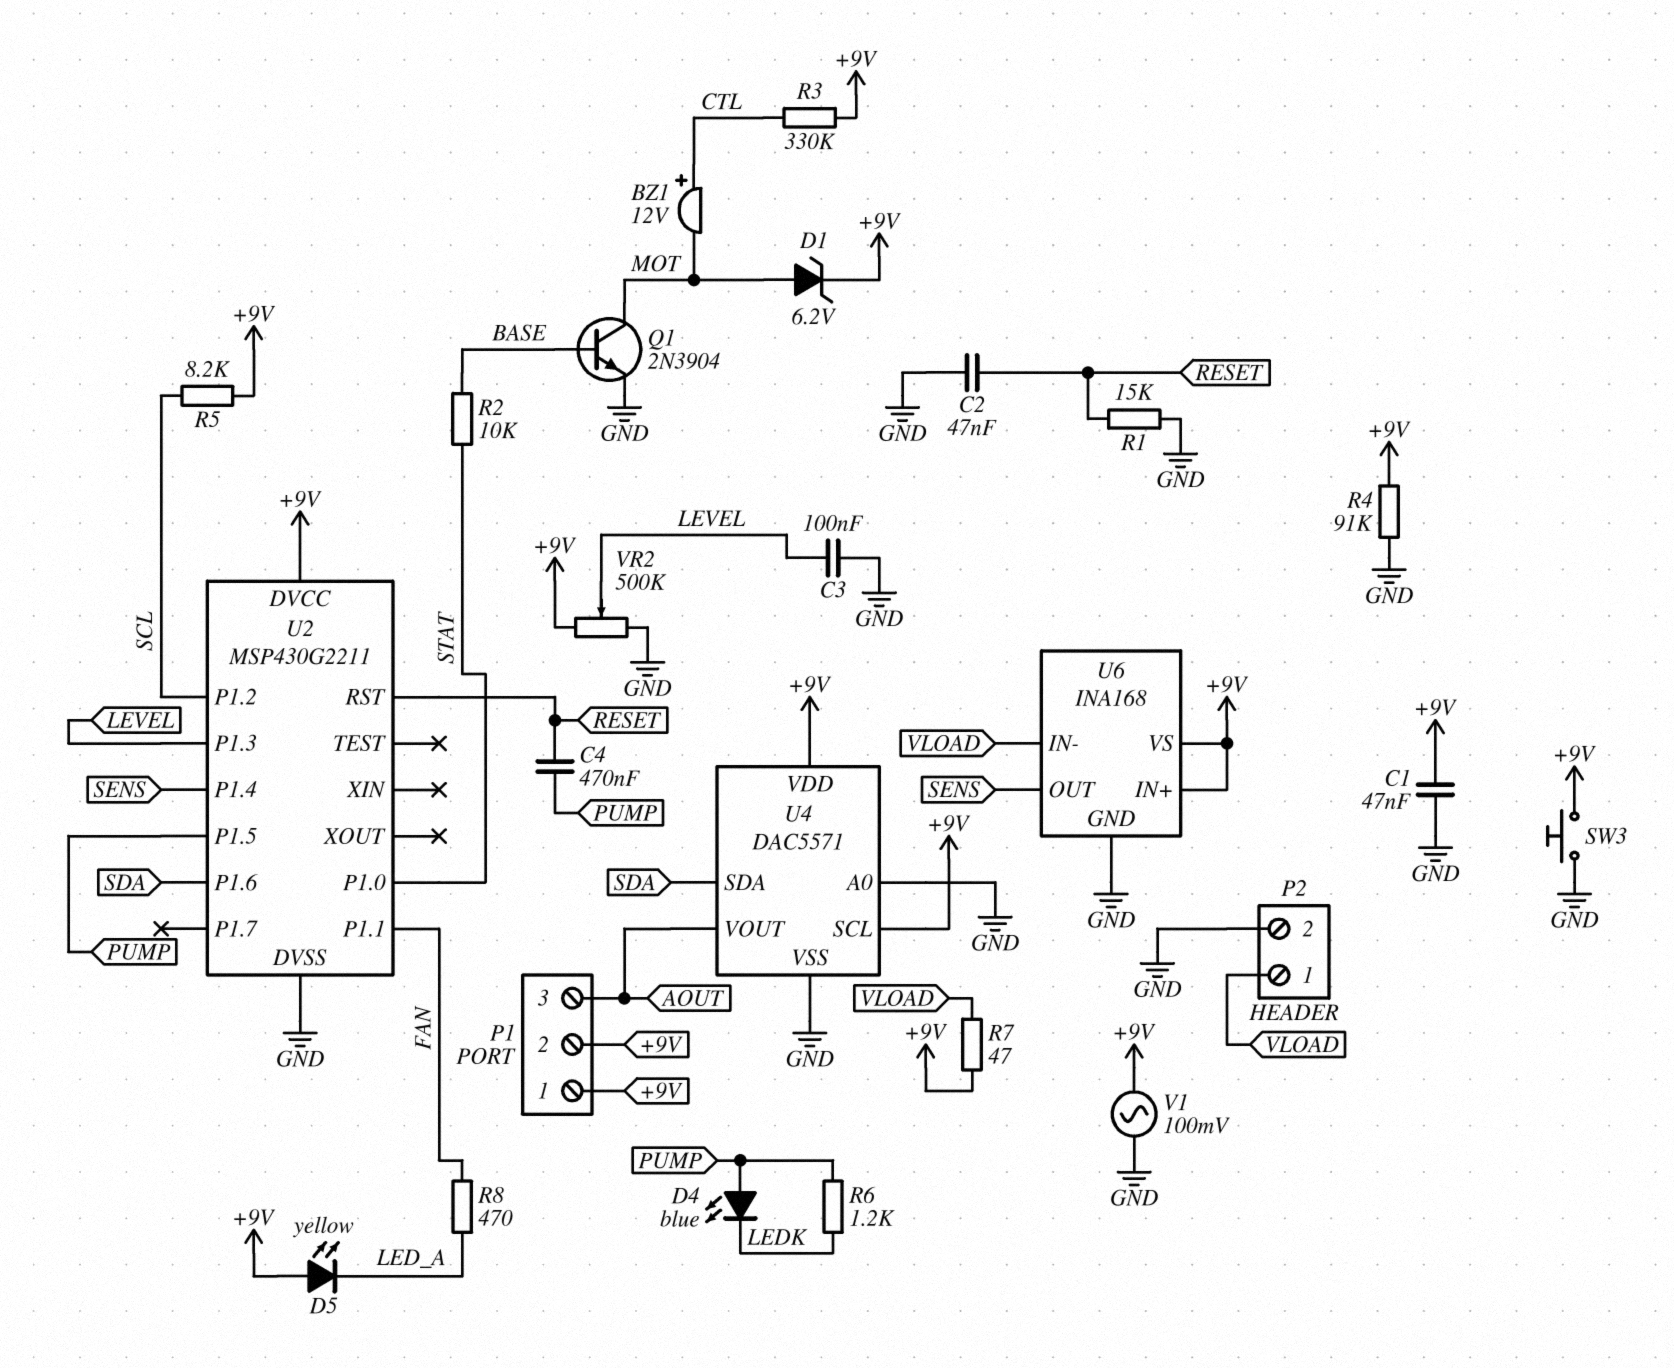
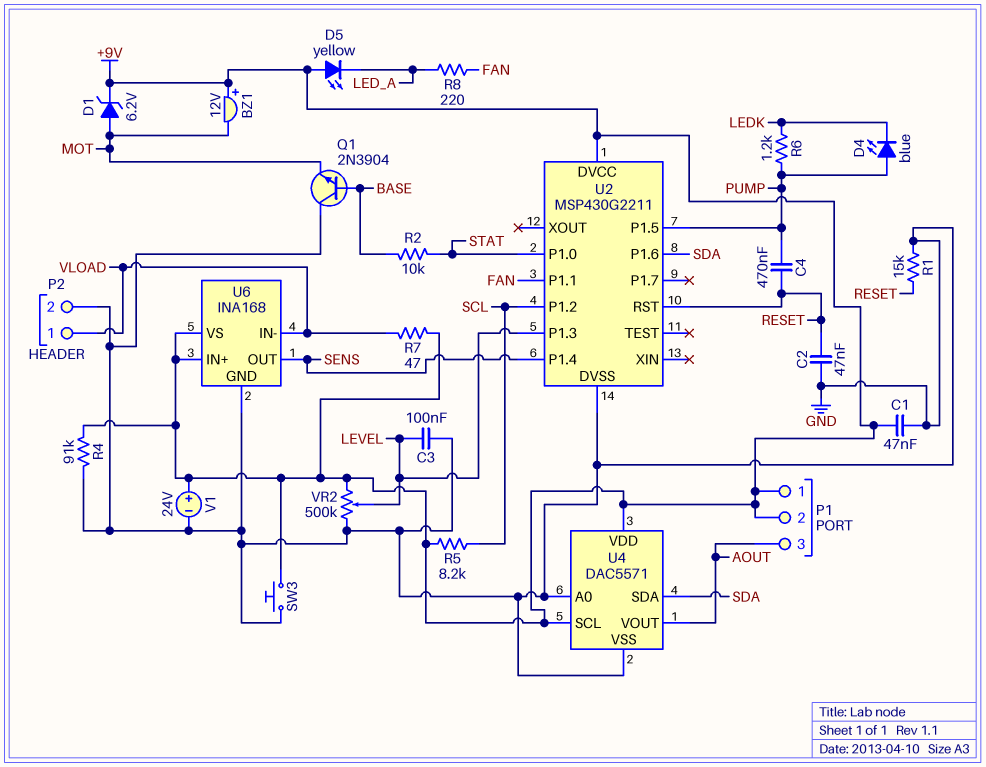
BZ1: buzzer 12V (plus CTL, minus MOT) -> buzzer 12V (plus +9V, minus MOT)
Q1: NPN 2N3904 (B BASE, C MOT, E GND) -> NPN 2N3904 (B BASE, C GND, E MOT)
R3: 330k (+9V, CTL) -> none
R8: 470 (FAN, LED_A) -> 220 (FAN, LED_A)
V1: AC 100mV (+9V, GND) -> 24V (plus +9V, minus GND)

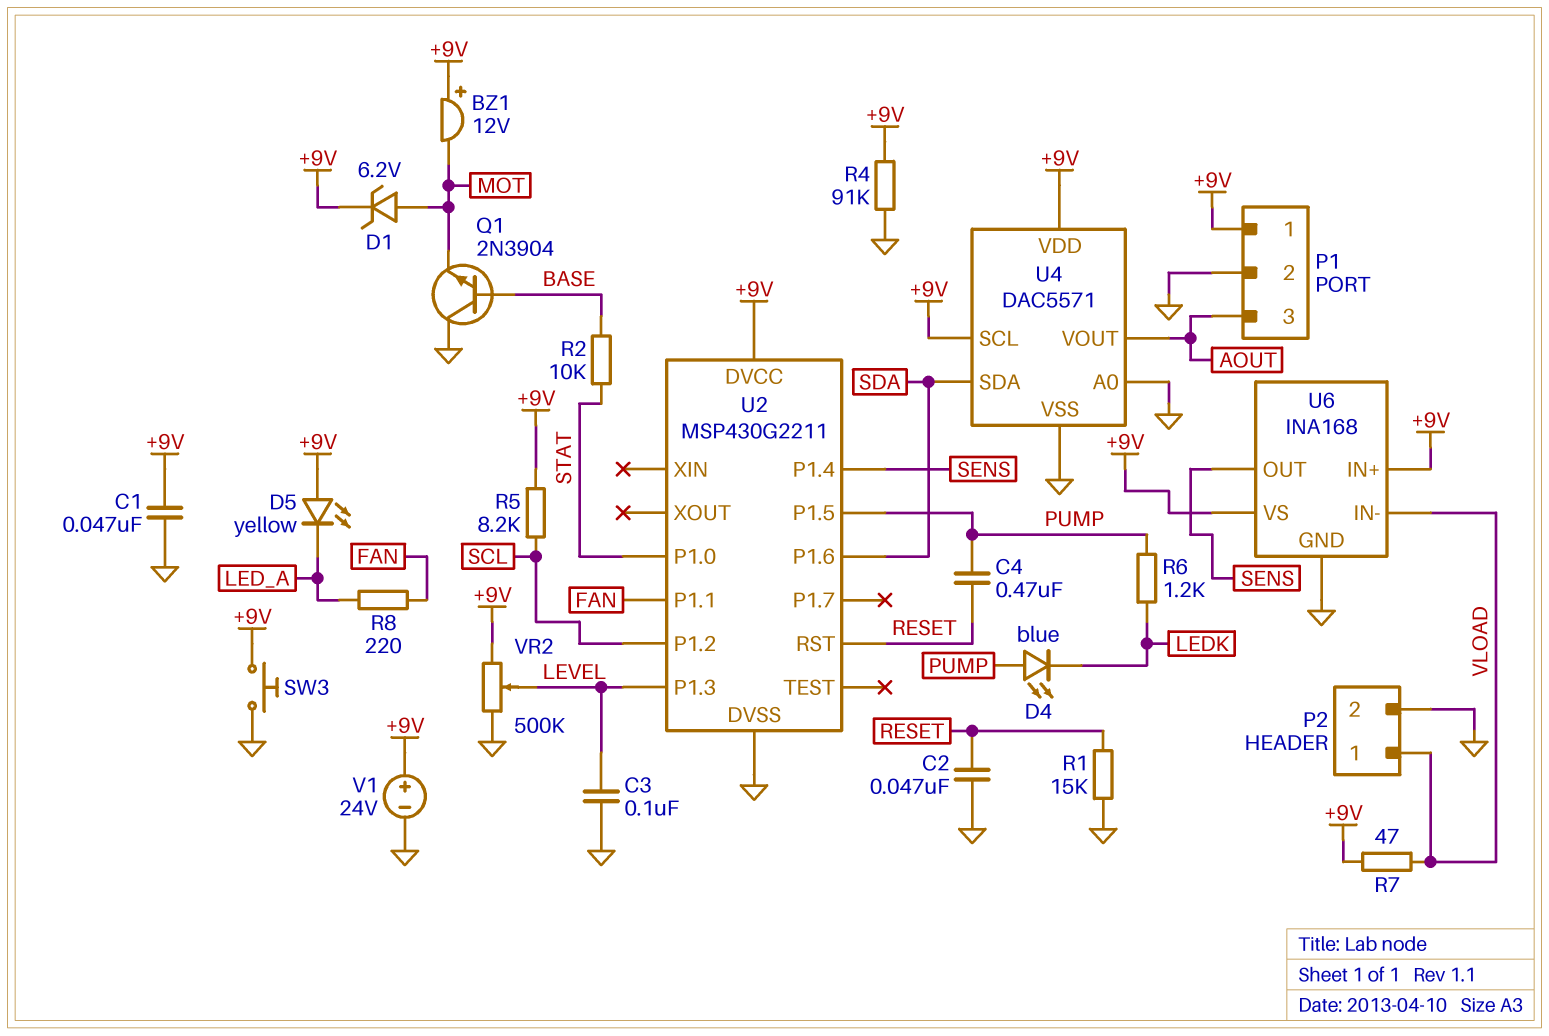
P1 pin 2: +9V -> GND

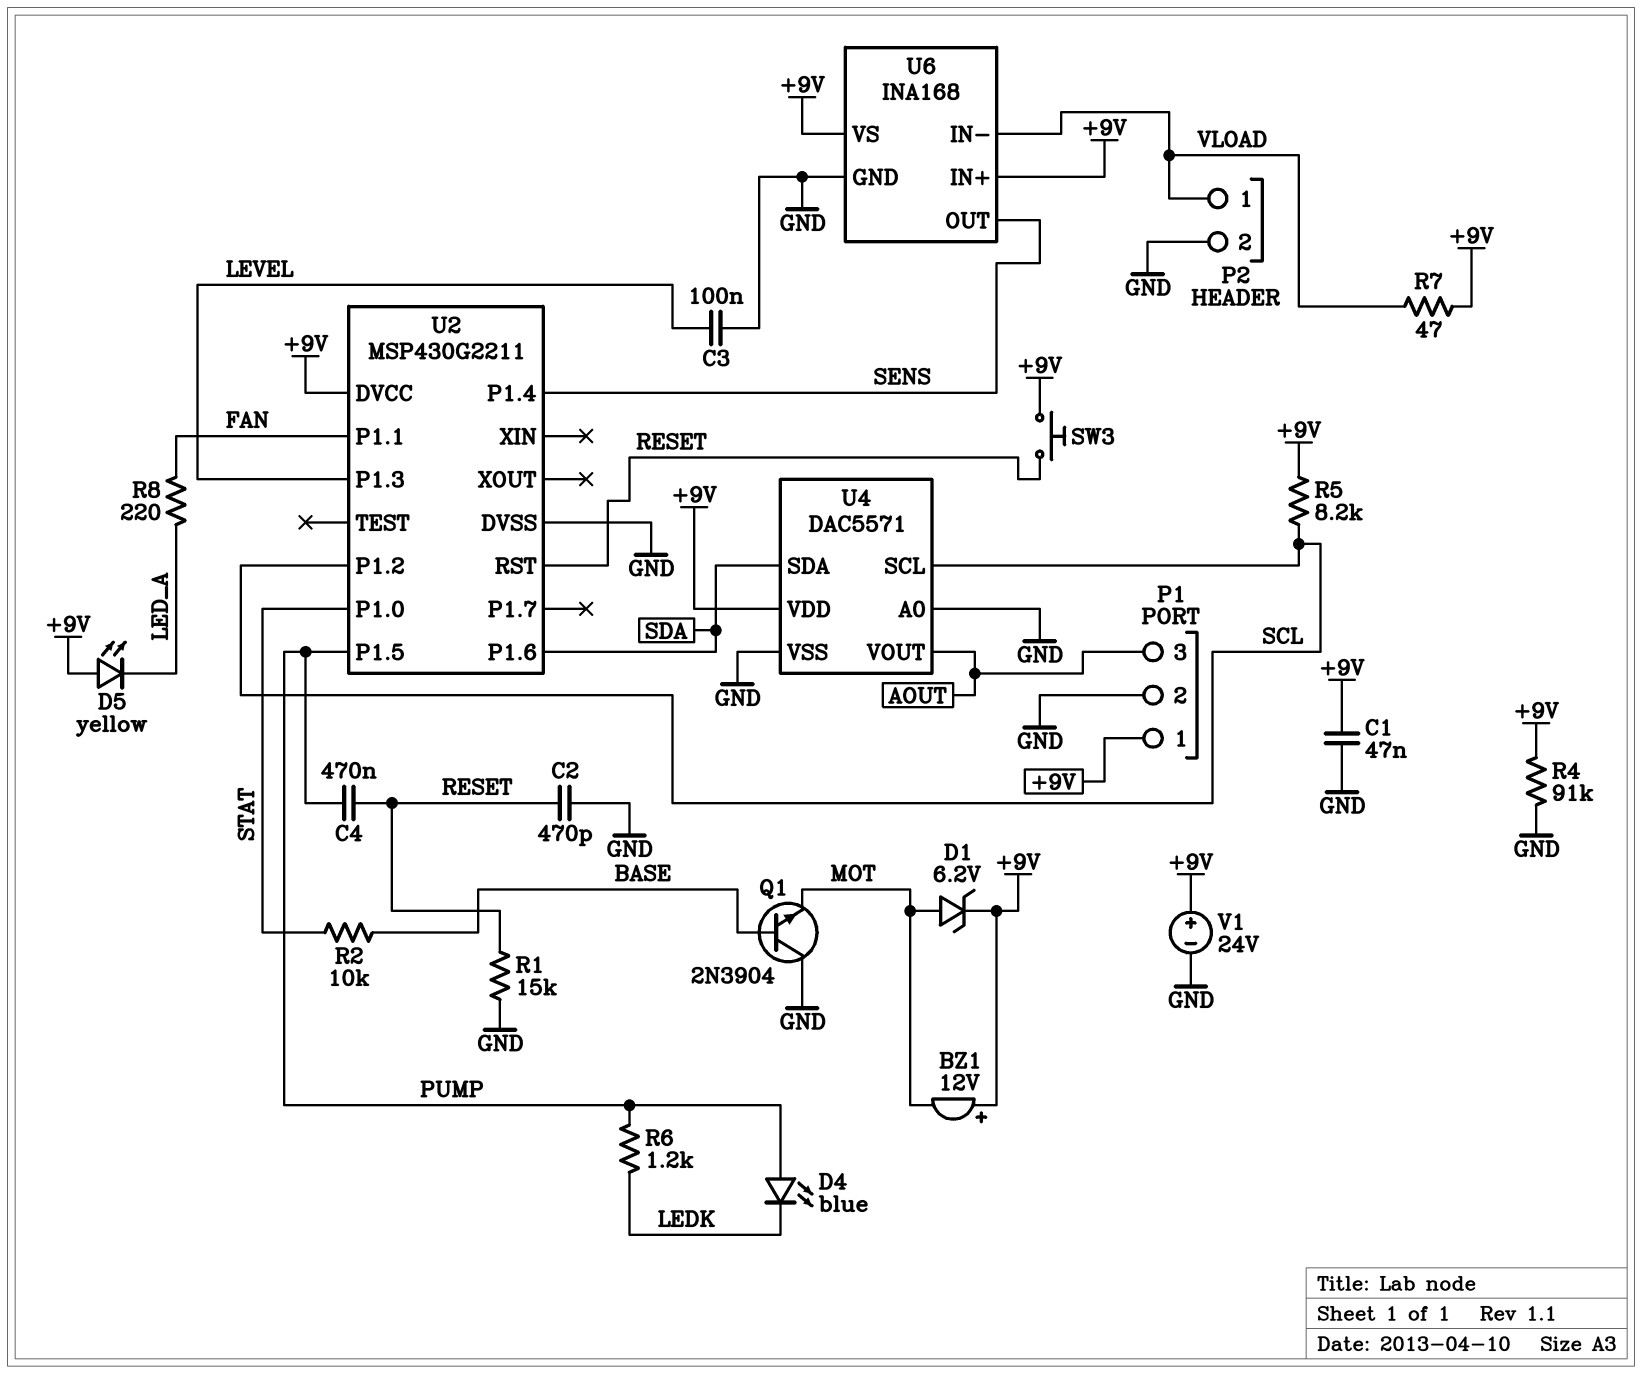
C2: 47nF (GND, RESET) -> 470pF (GND, RESET)
SW3: button (+9V, GND) -> button (+9V, RESET)
U4 pin SCL: +9V -> SCL
VR2: 500k (+9V, GND, wiper LEVEL) -> none

